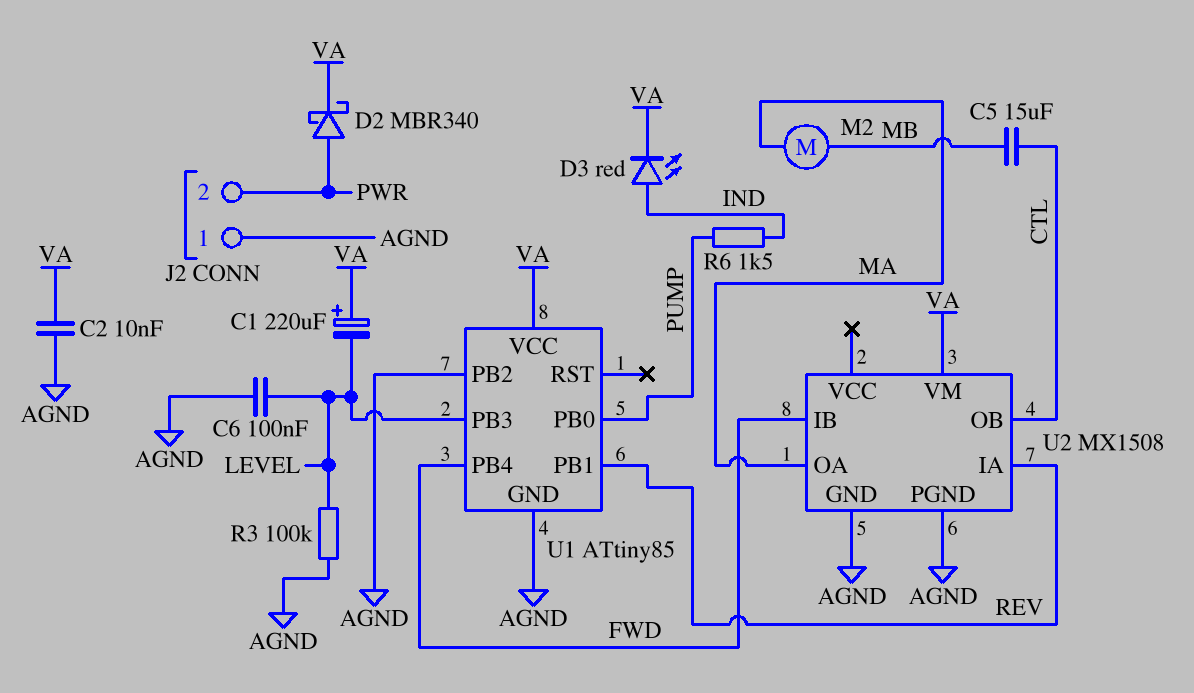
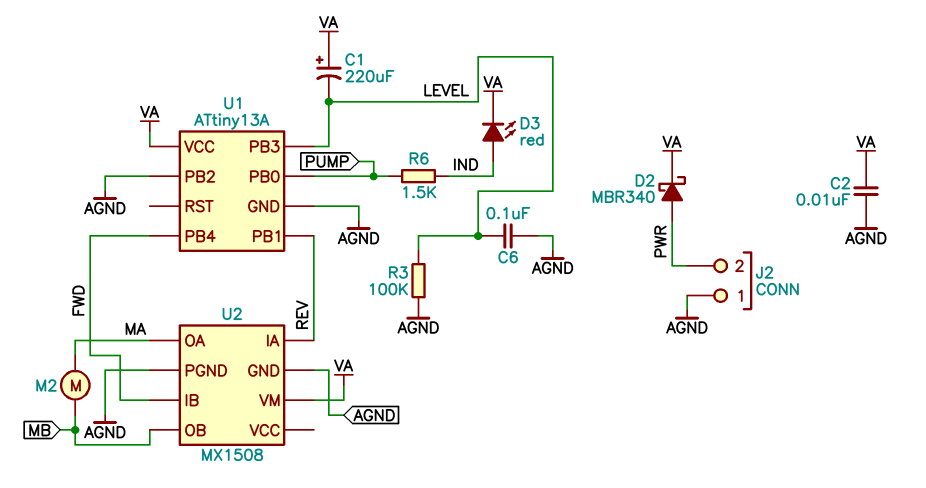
C5: 15uF (CTL, MB) -> none
U1: ATtiny85 -> ATtiny13A
U2 pin OB: CTL -> MB

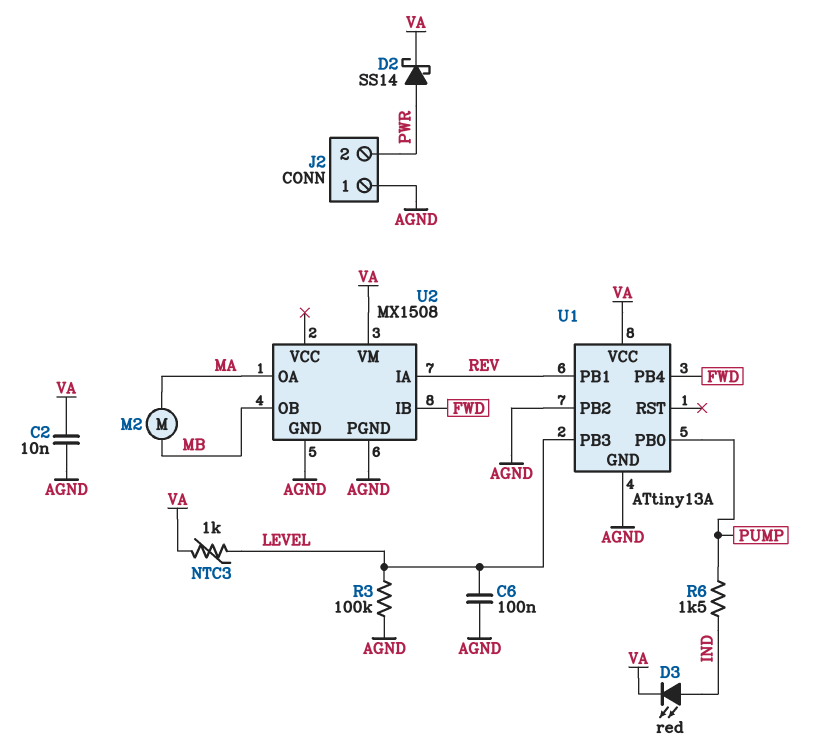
C1: 220uF (plus VA, minus LEVEL) -> none
D2: schottky MBR340 (A PWR, K VA) -> schottky SS14 (A PWR, K VA)
NTC3: none -> 1k (LEVEL, VA)

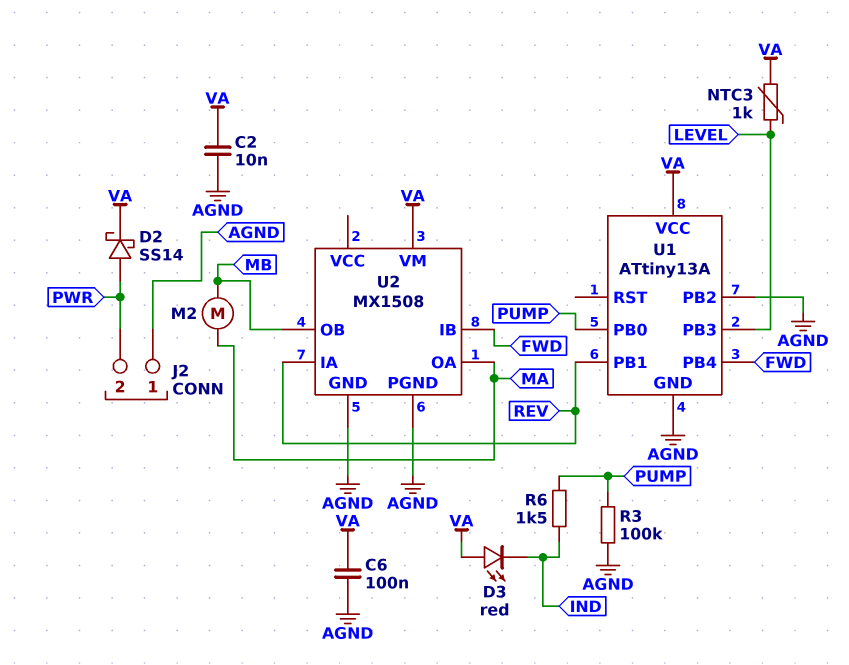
C6: 100nF (AGND, LEVEL) -> 100nF (AGND, VA)
D3: LED red (A IND, K VA) -> LED red (A VA, K IND)
R3: 100k (AGND, LEVEL) -> 100k (AGND, PUMP)

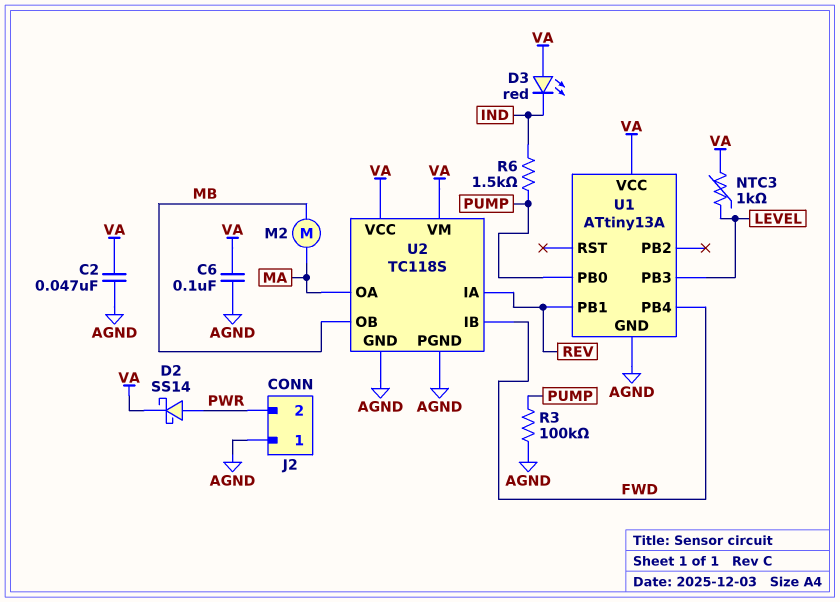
C2: 10nF (AGND, VA) -> 47nF (AGND, VA)
U1 pin PB2: AGND -> none
U2: MX1508 -> TC118S
U2 pin VCC: none -> VA

